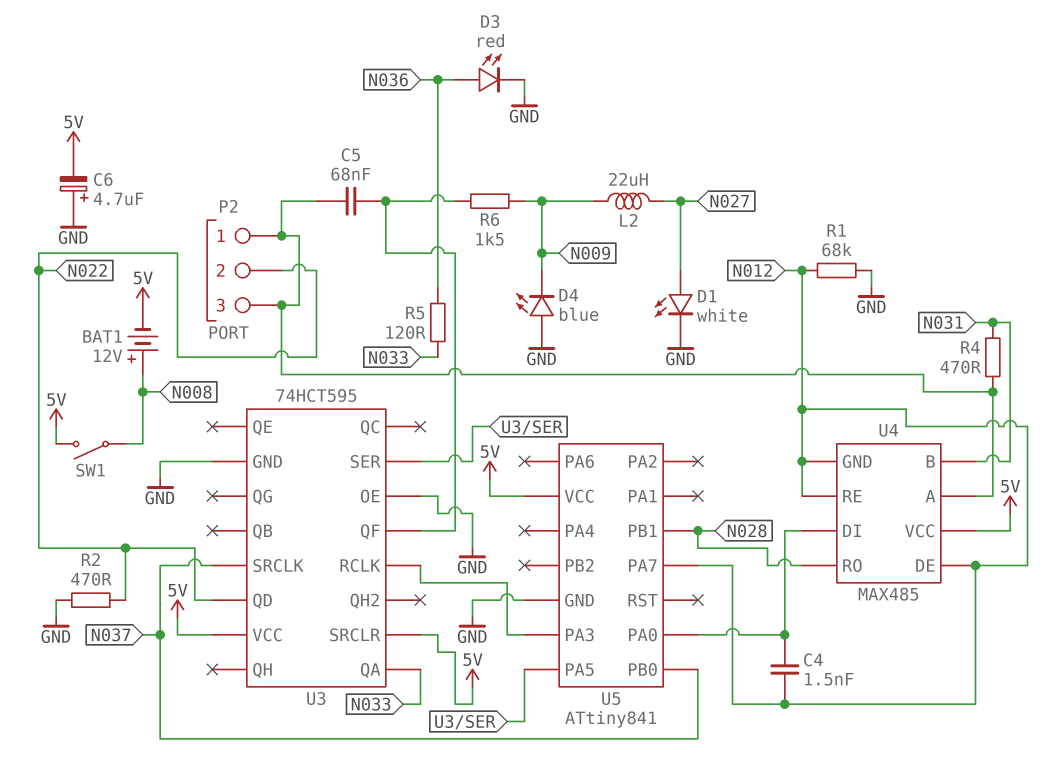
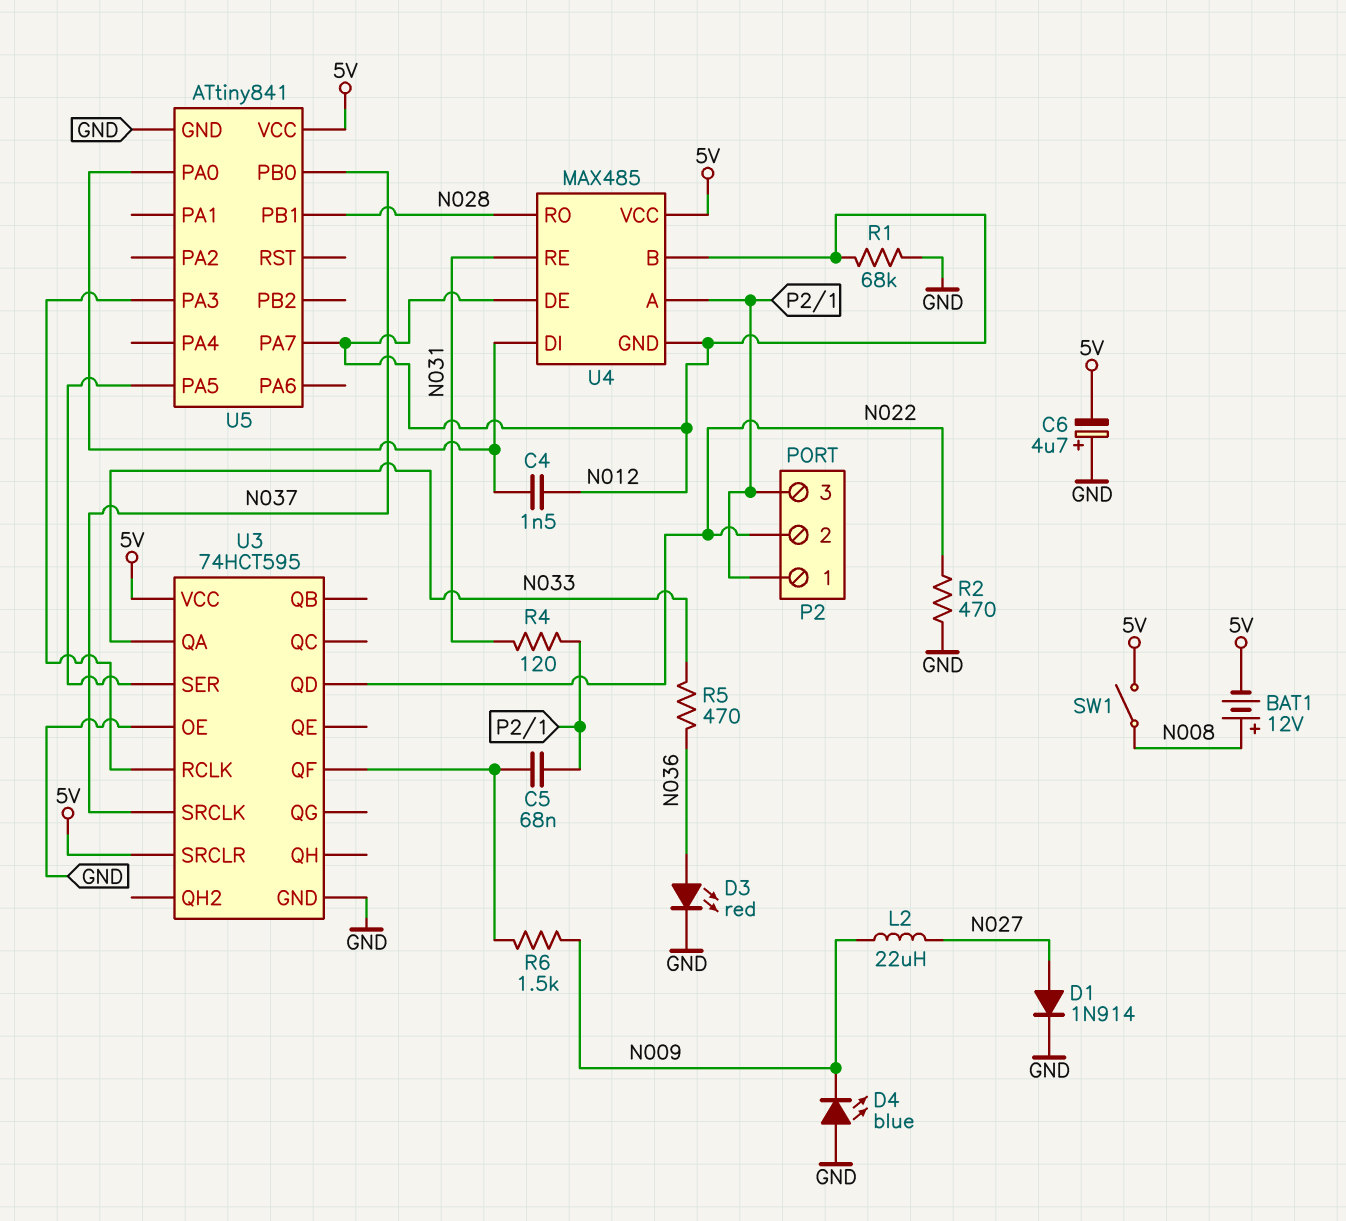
D1: LED white (A N027, K GND) -> diode 1N914 (A N027, K GND)
R4: 470 (N031, P2/1) -> 120 (N031, P2/1)
R5: 120 (N033, N036) -> 470 (N033, N036)
U4 pin B: N031 -> N012
U4 pin RE: N012 -> N031

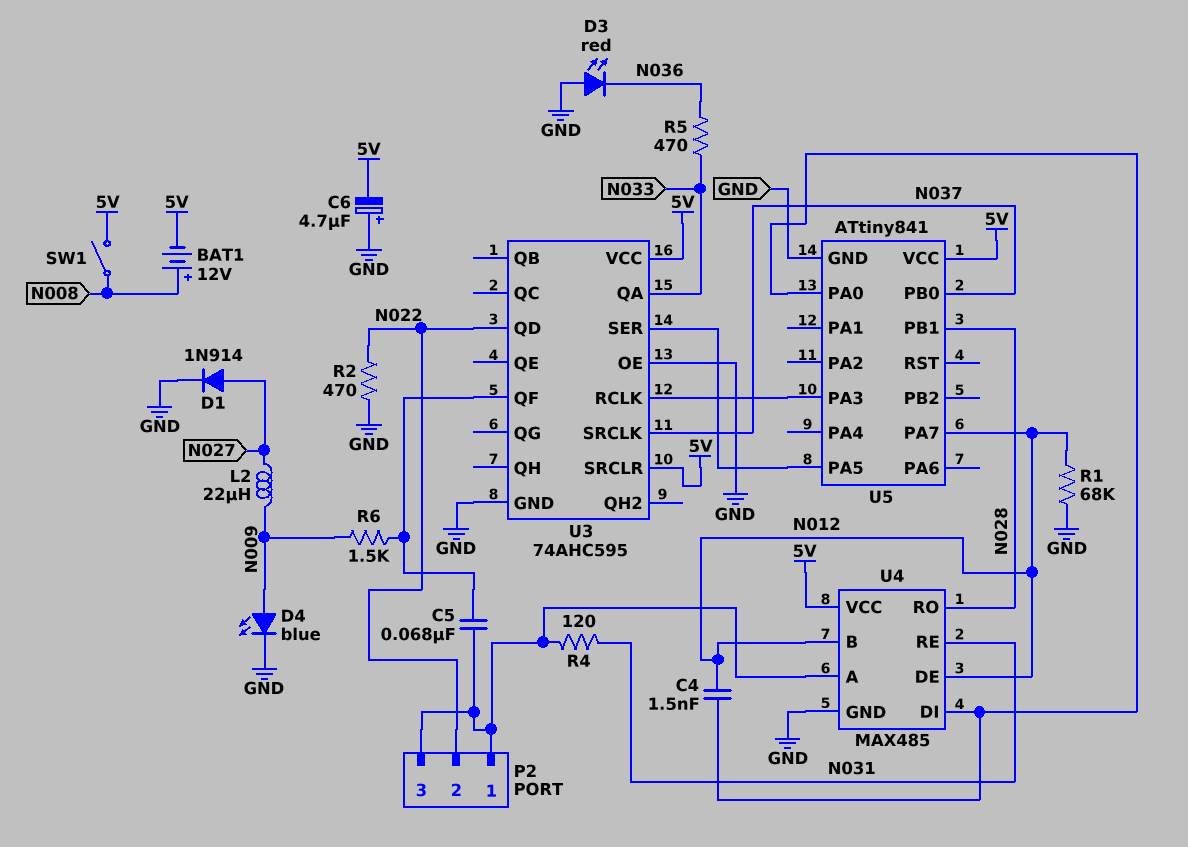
D3: LED red (A N036, K GND) -> LED red (A GND, K N036)
D4: LED blue (A GND, K N009) -> LED blue (A N009, K GND)
U3: 74HCT595 -> 74AHC595
U4 pin GND: N012 -> GND

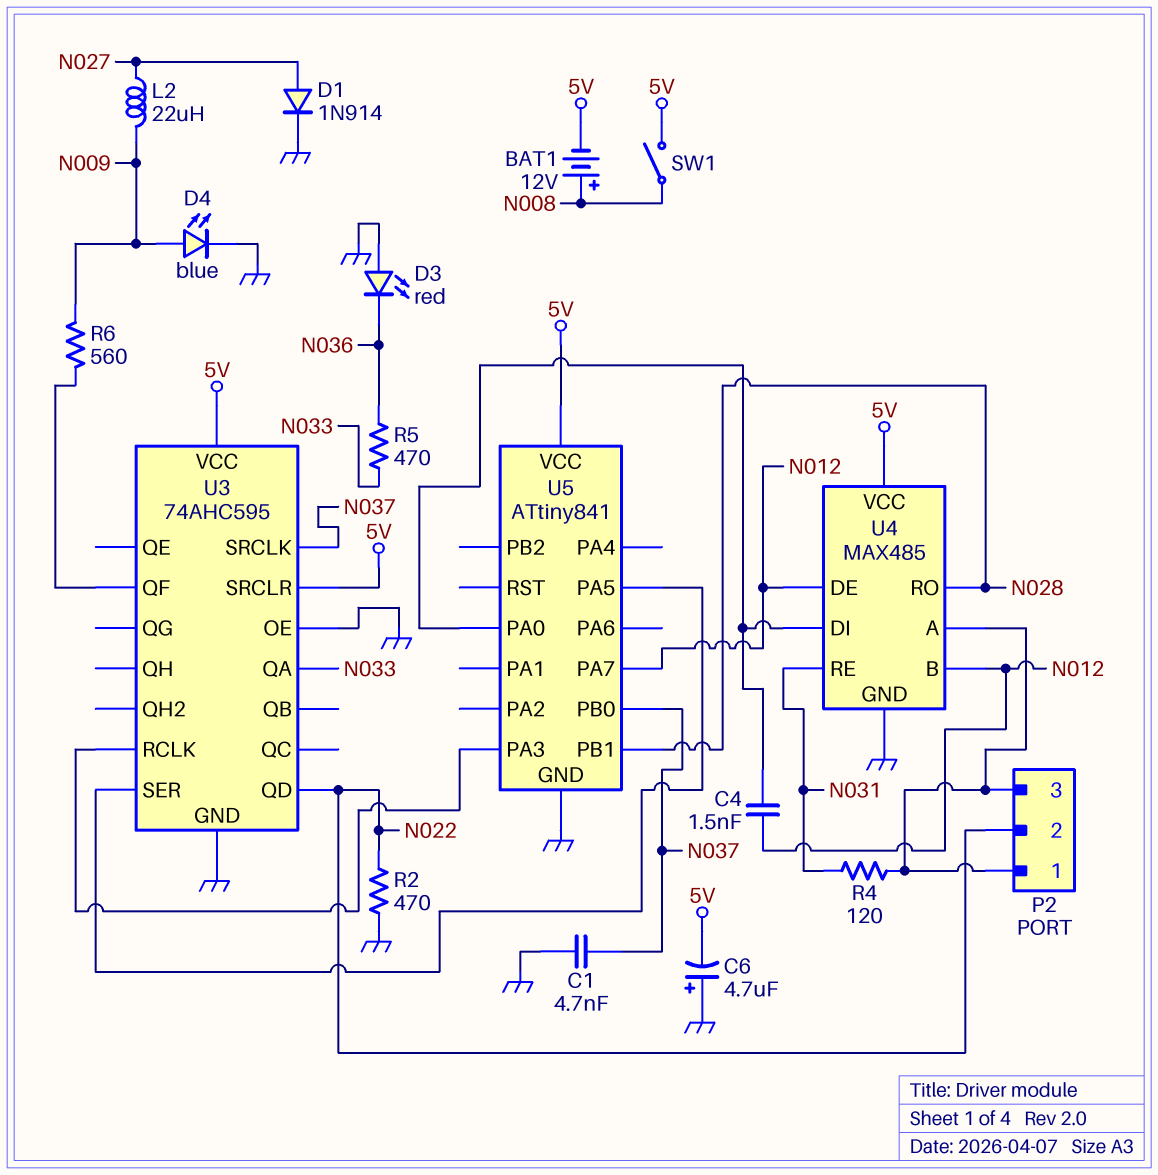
C1: none -> 4.7nF (GND, N037)
C5: 68nF (P2/1, U3/QF) -> none
R1: 68k (GND, N012) -> none
R6: 1.5k (N009, U3/QF) -> 560 (N009, U3/QF)

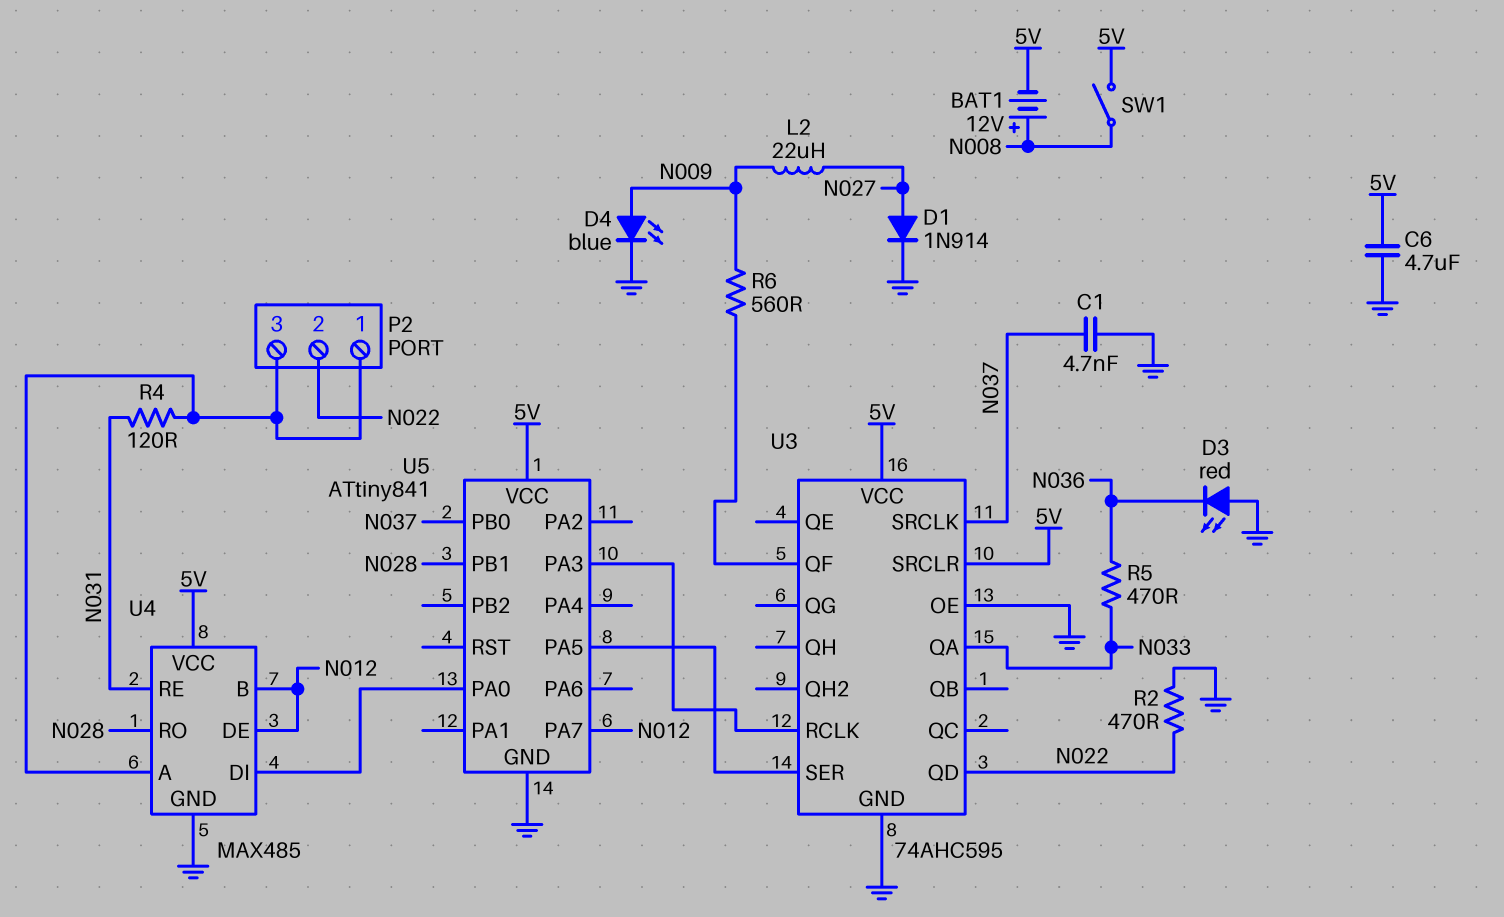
C4: 1.5nF (N012, U4/DI) -> none
C6: 4.7uF (plus GND, minus 5V) -> 4.7uF (5V, GND)

